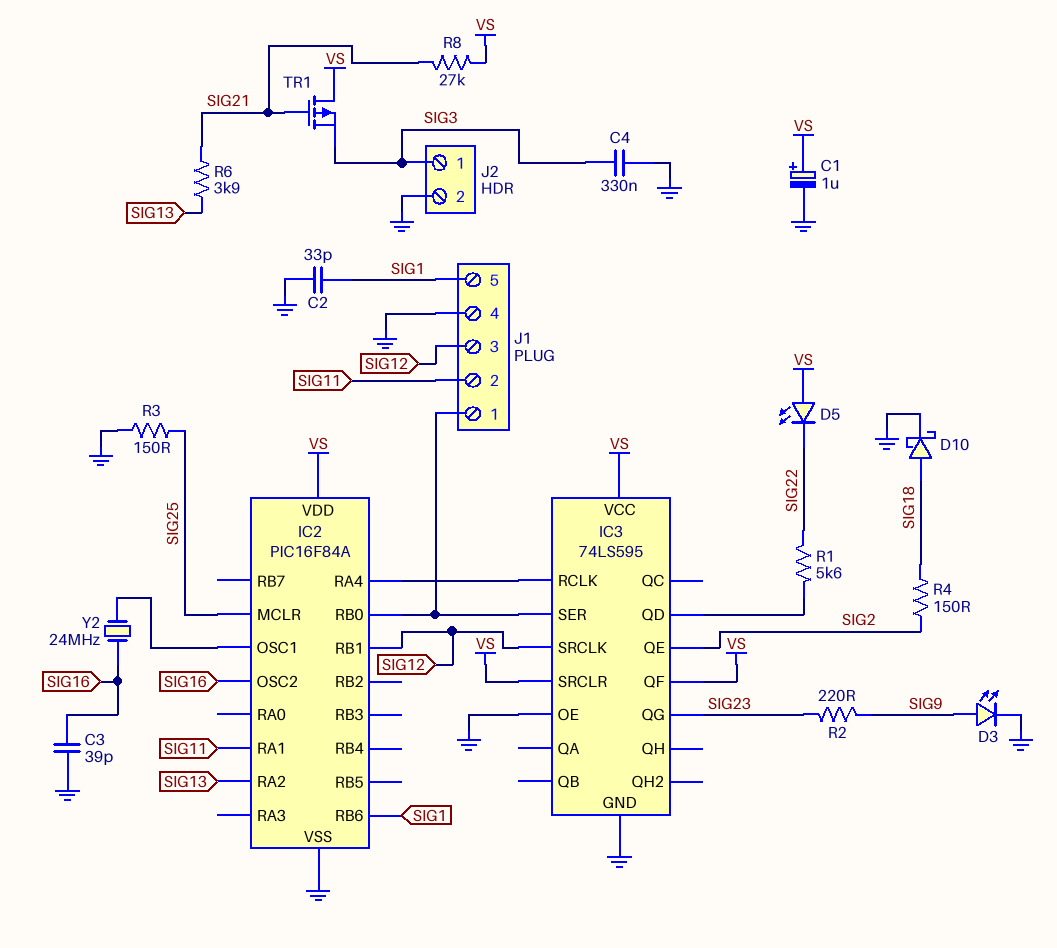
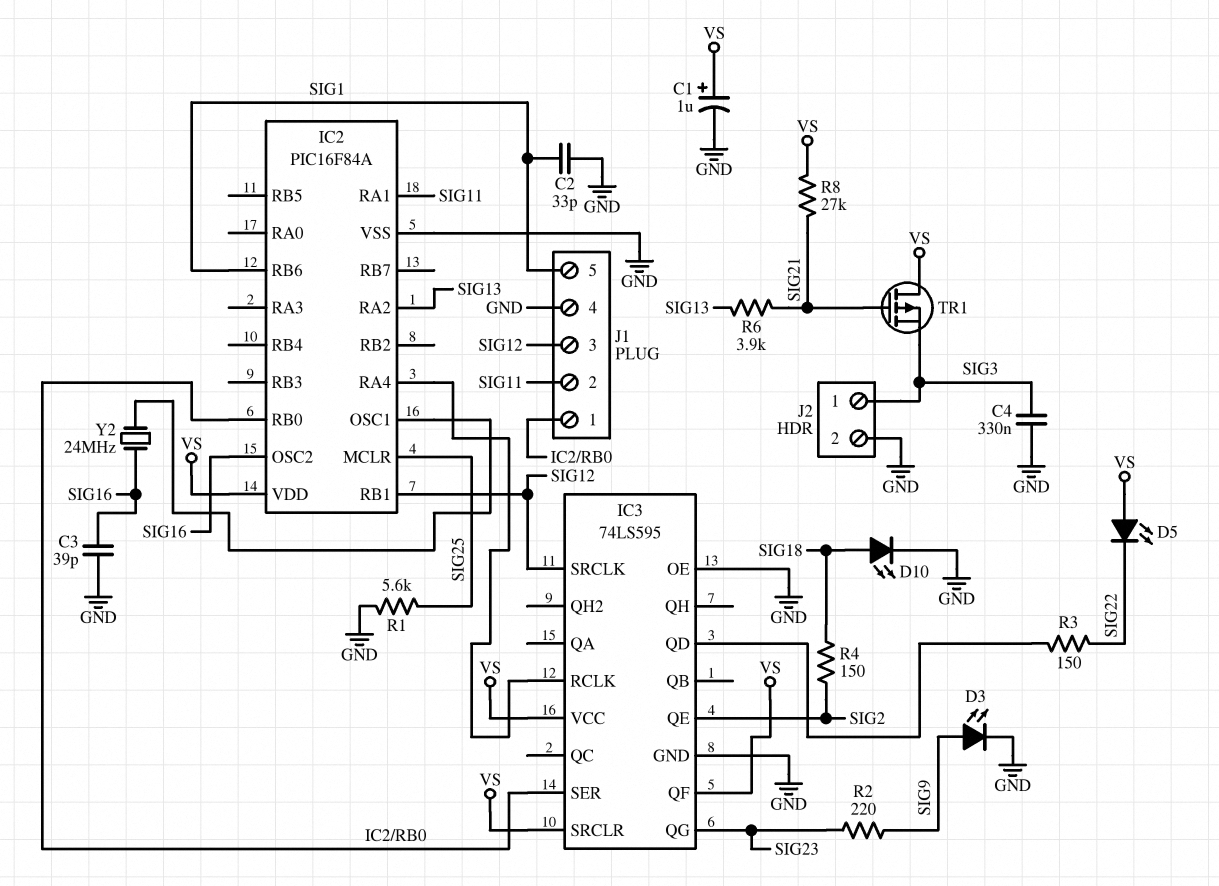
D10: schottky (A SIG18, K GND) -> LED (A SIG18, K GND)
R1: 5.6k (IC3/QD, SIG22) -> 5.6k (GND, SIG25)
R3: 150 (GND, SIG25) -> 150 (IC3/QD, SIG22)

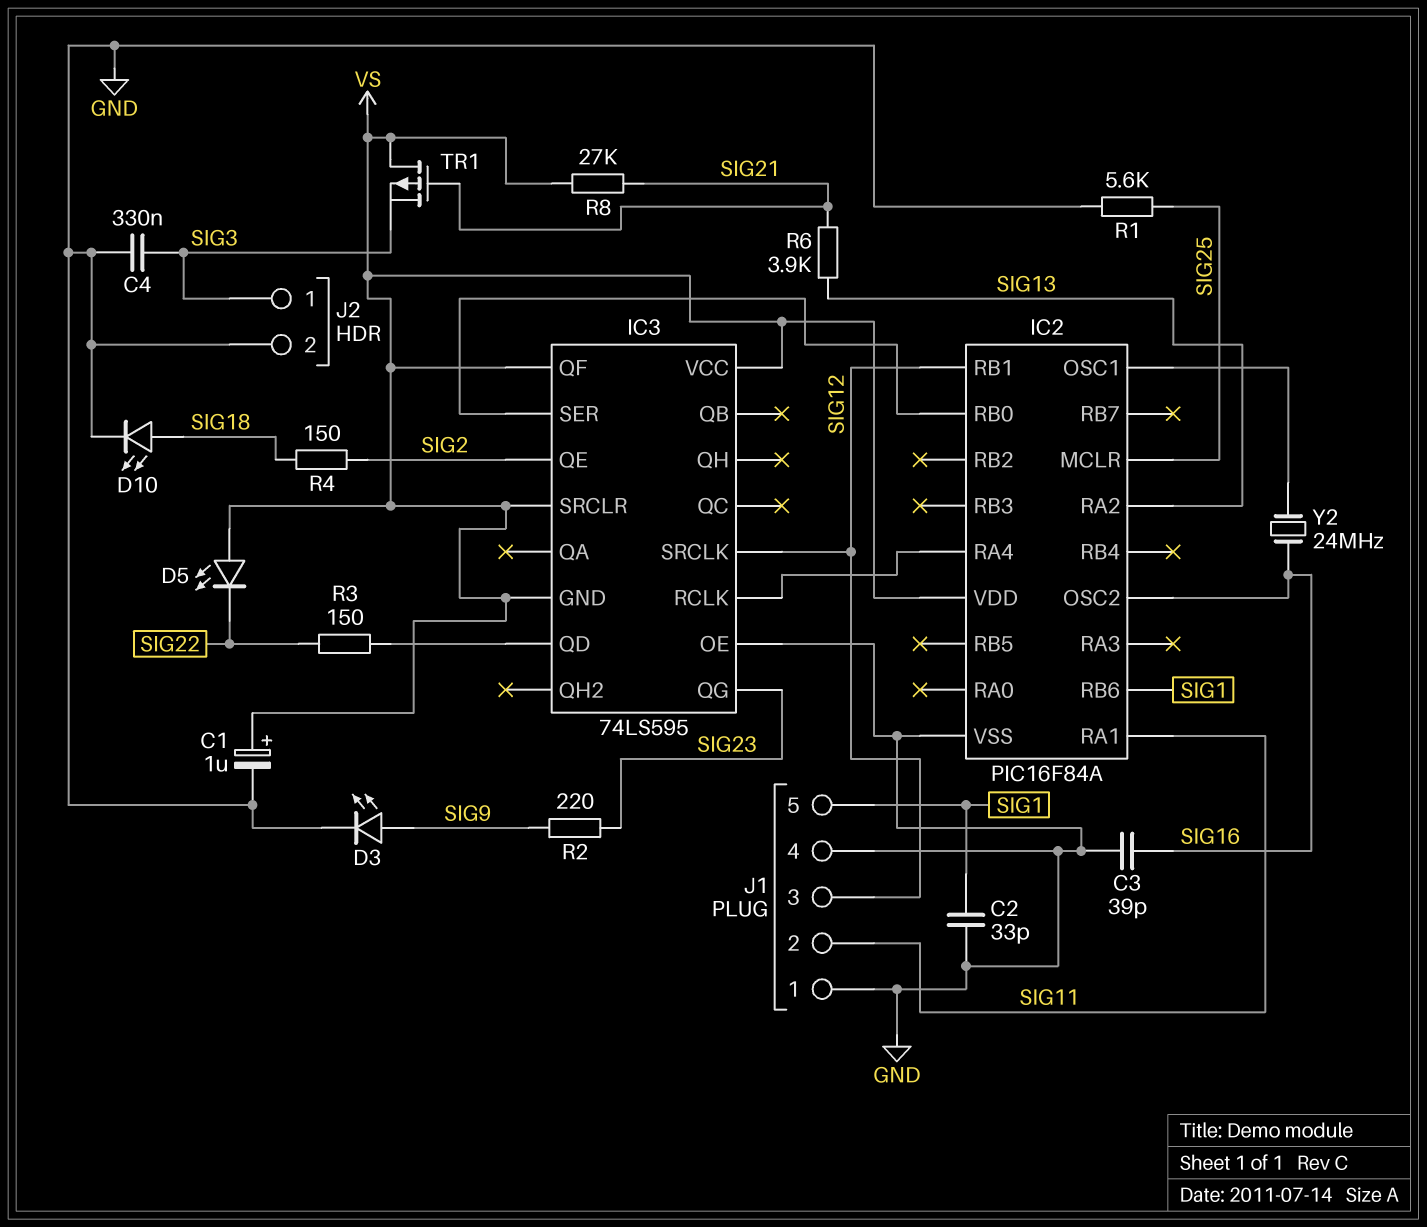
IC3 pin GND: GND -> VS
J1 pin 1: IC2/RB0 -> GND

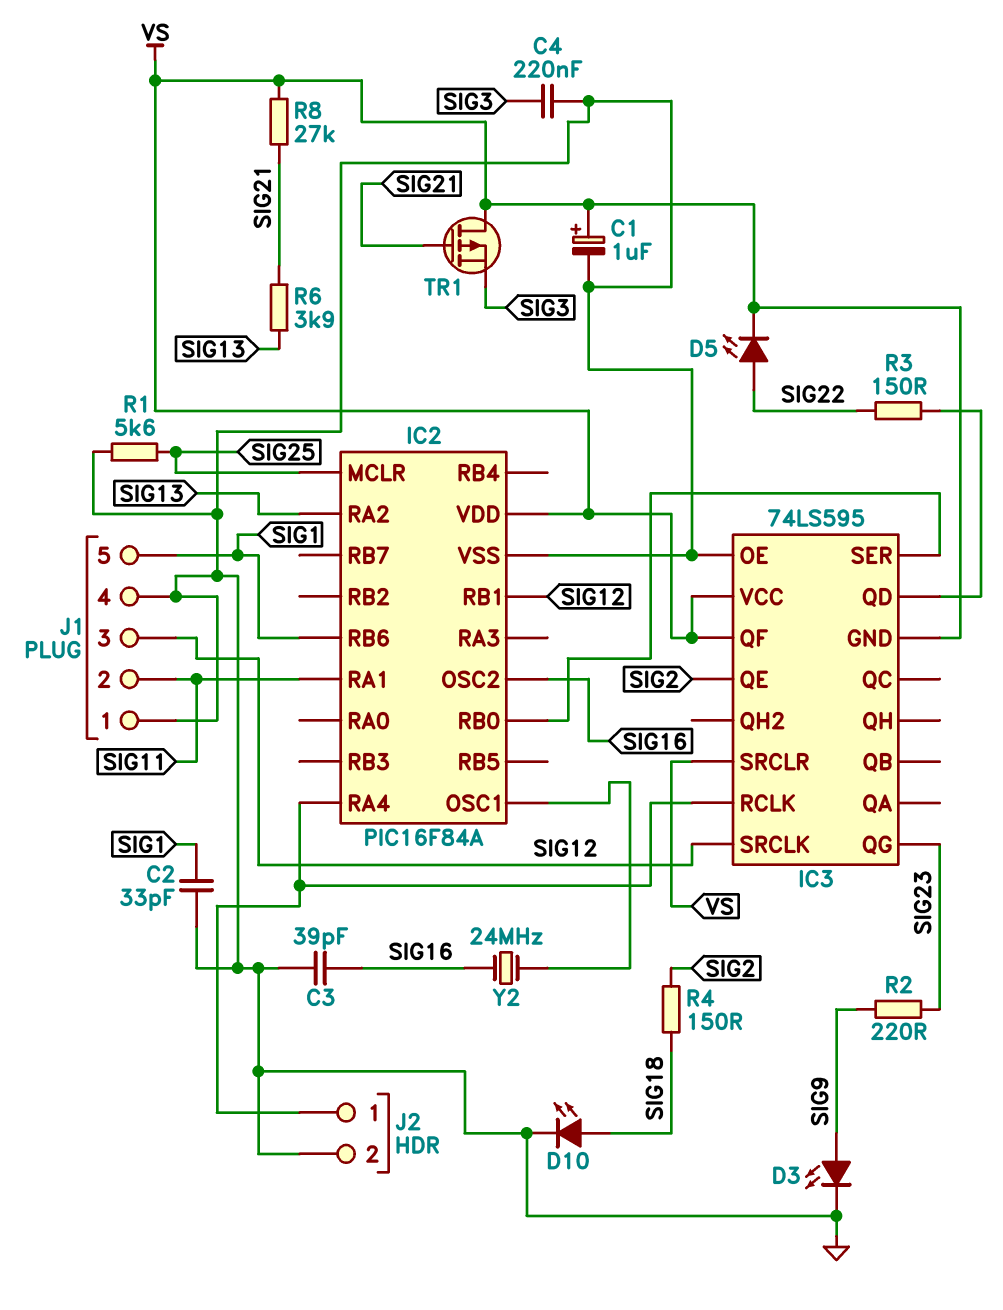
C4: 330nF (GND, SIG3) -> 220nF (GND, SIG3)
D5: LED (A VS, K SIG22) -> LED (A SIG22, K VS)
J2 pin 1: SIG3 -> IC2/RA4

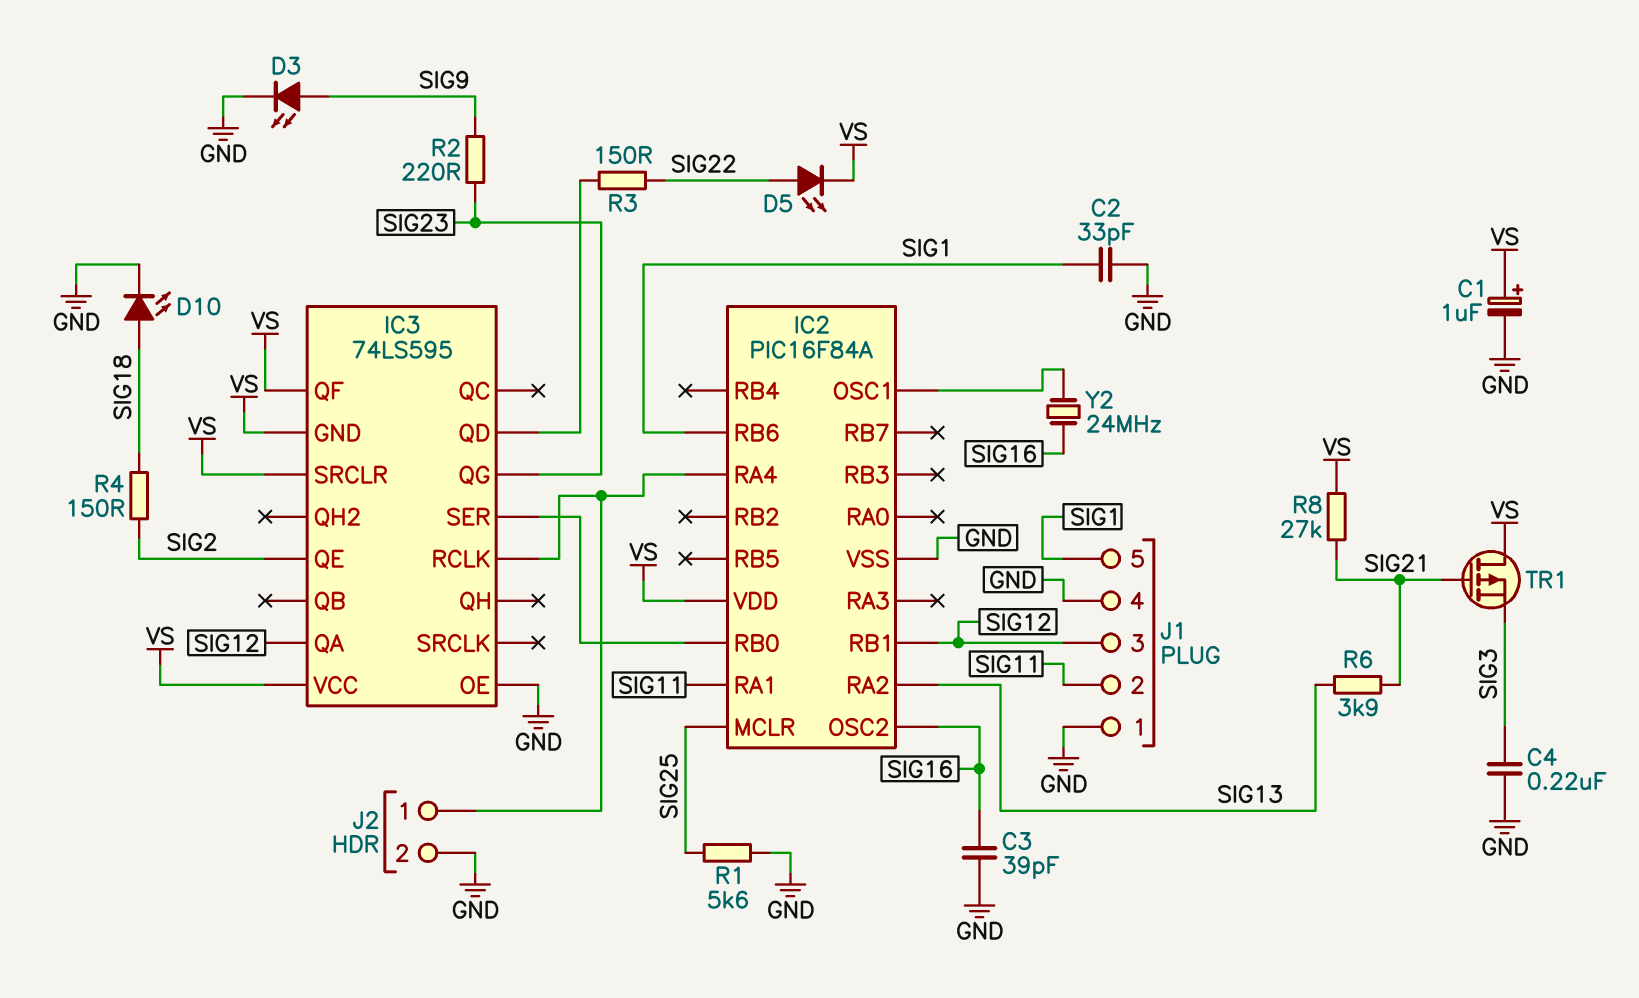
IC3 pin QA: none -> SIG12
IC3 pin SRCLK: SIG12 -> none

